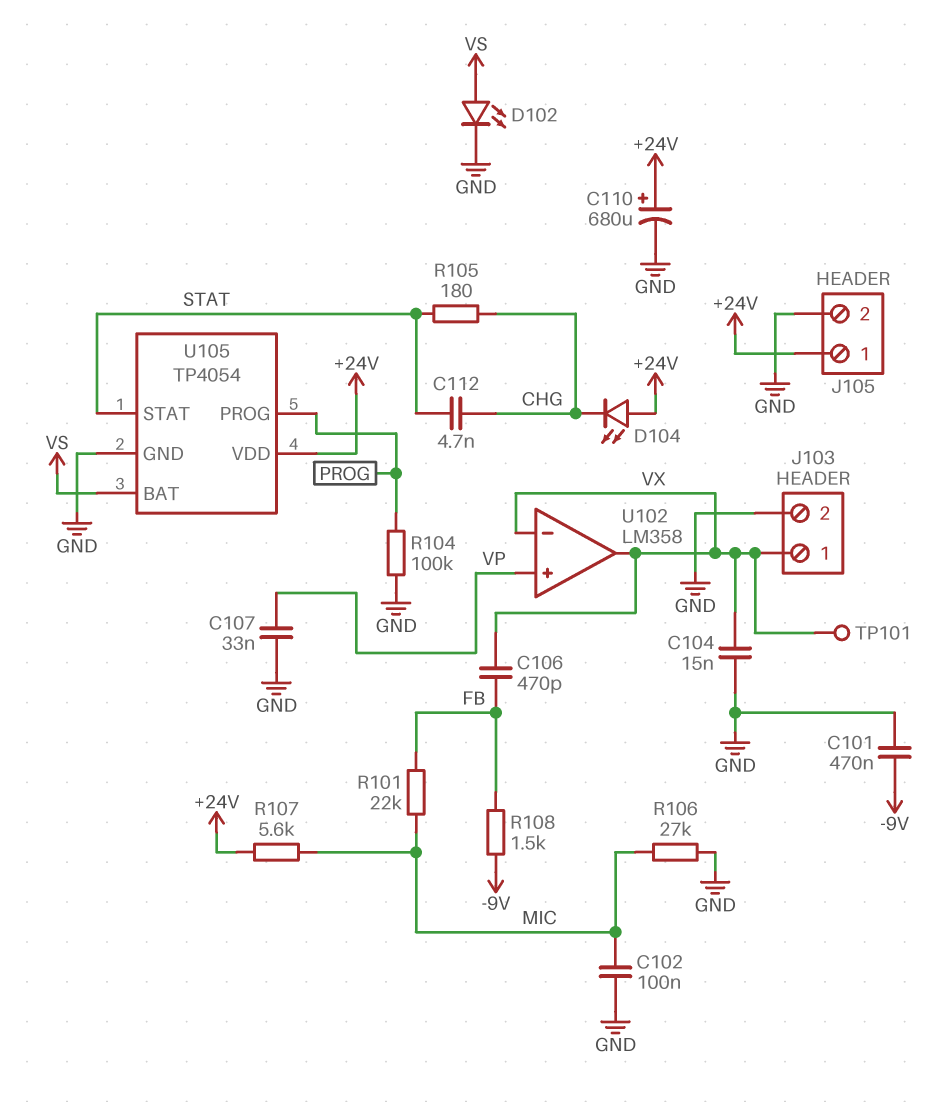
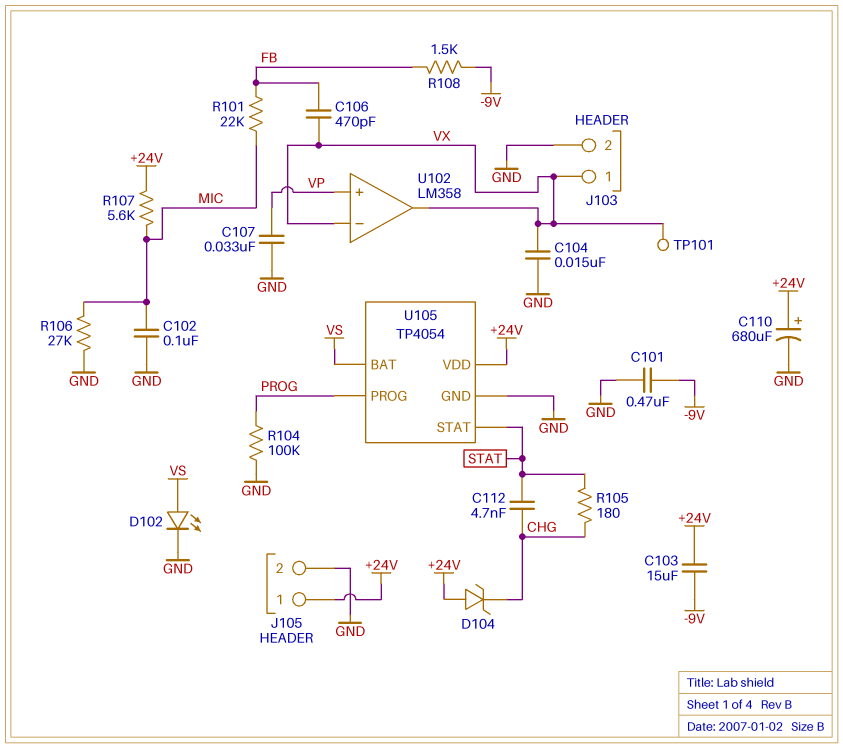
C103: none -> 15uF (+24V, -9V)
D104: LED (A +24V, K CHG) -> zener (A +24V, K CHG)

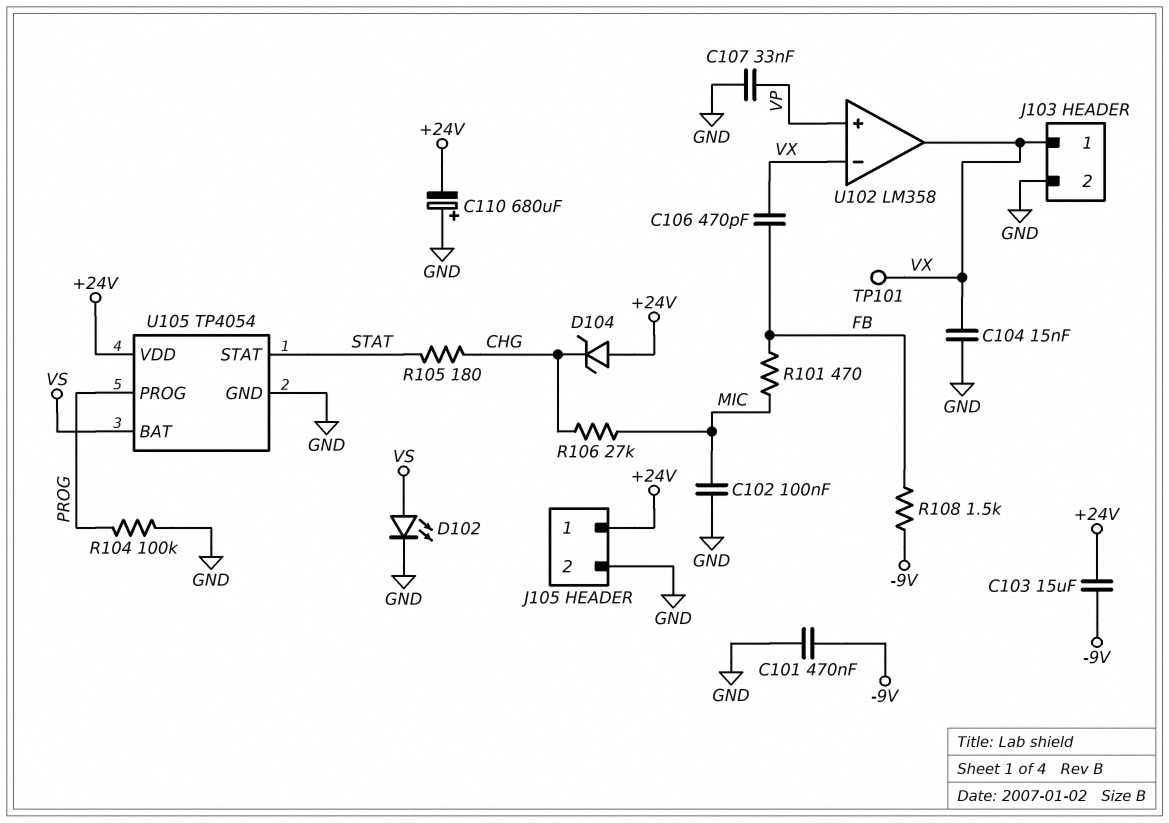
C110: 680uF (plus +24V, minus GND) -> 680uF (plus GND, minus +24V)
C112: 4.7nF (CHG, STAT) -> none
R101: 22k (FB, MIC) -> 470 (FB, MIC)
R106: 27k (GND, MIC) -> 27k (CHG, MIC)
R107: 5.6k (+24V, MIC) -> none

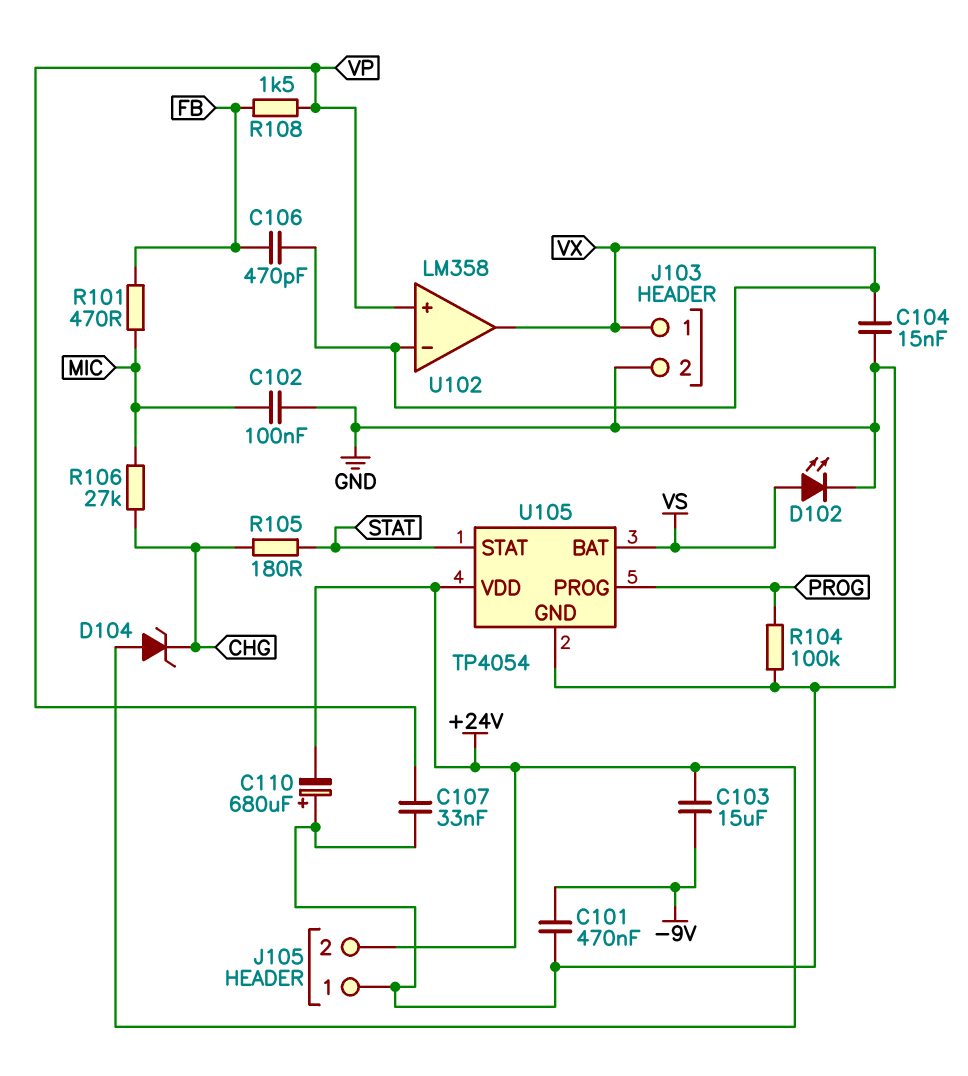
J105 pin 1: +24V -> GND
J105 pin 2: GND -> +24V
R108: 1.5k (-9V, FB) -> 1.5k (FB, VP)
TP101: test point (VX) -> none

